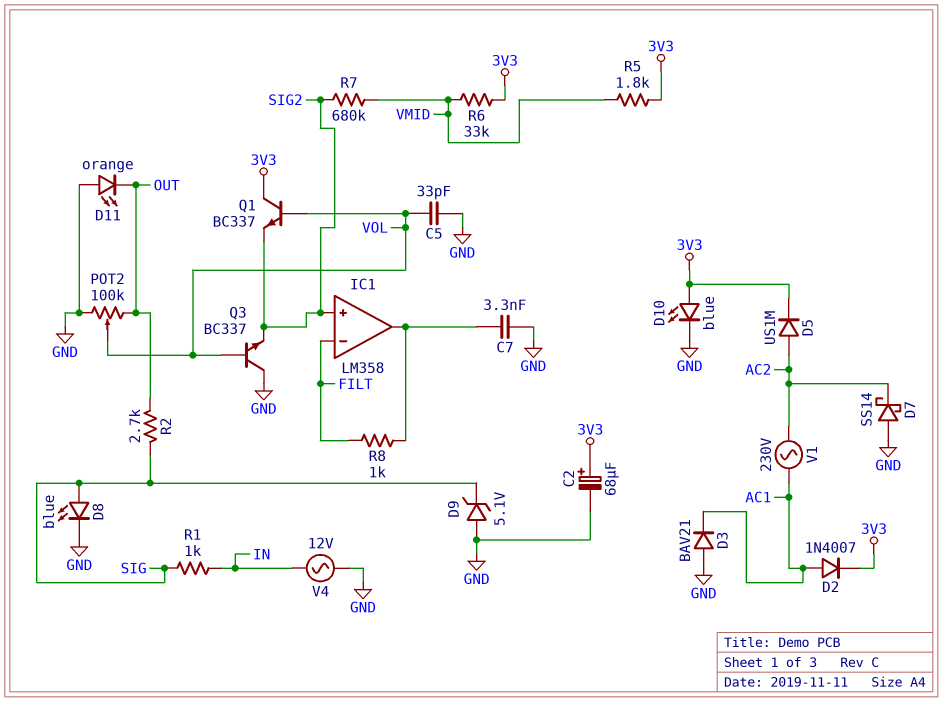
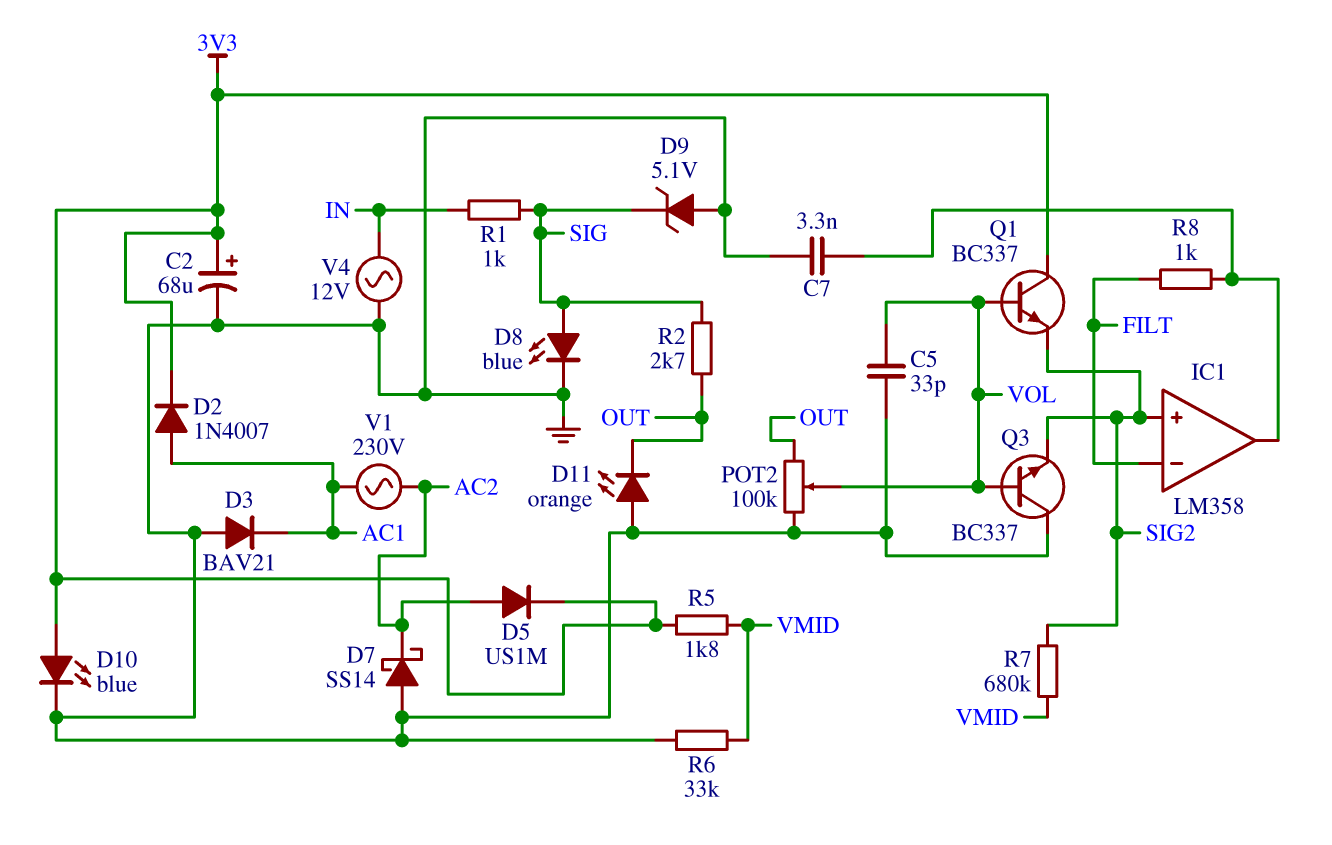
R6: 33k (3V3, VMID) -> 33k (GND, VMID)

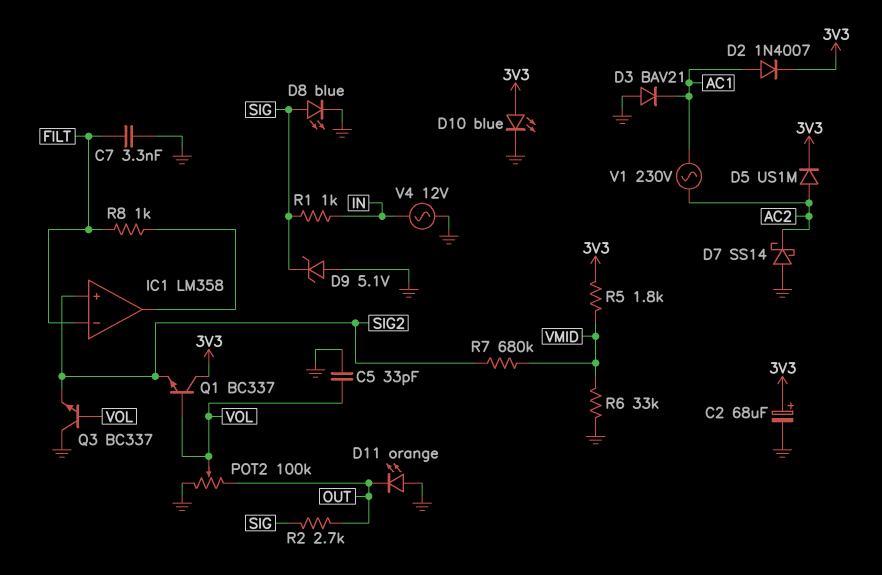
C7: 3.3nF (GND, IC1/out) -> 3.3nF (FILT, GND)

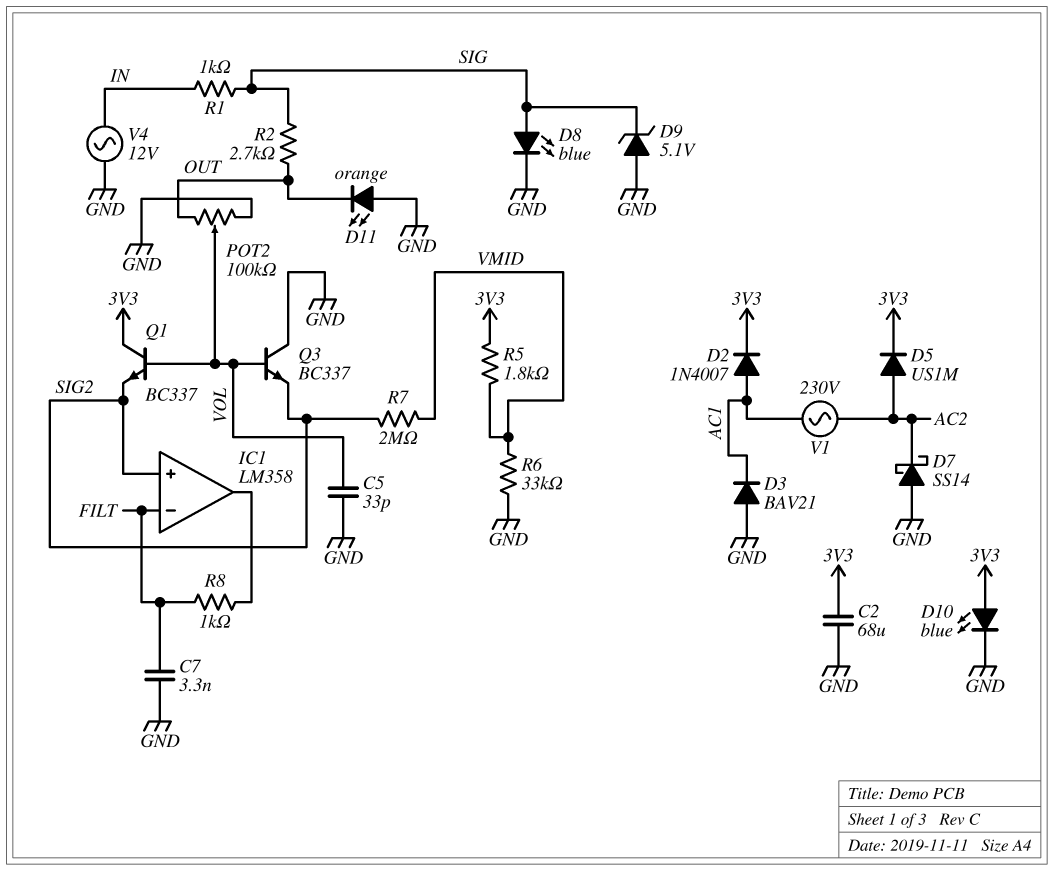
C2: 68uF (plus 3V3, minus GND) -> 68uF (3V3, GND)
R7: 680k (SIG2, VMID) -> 2M (SIG2, VMID)

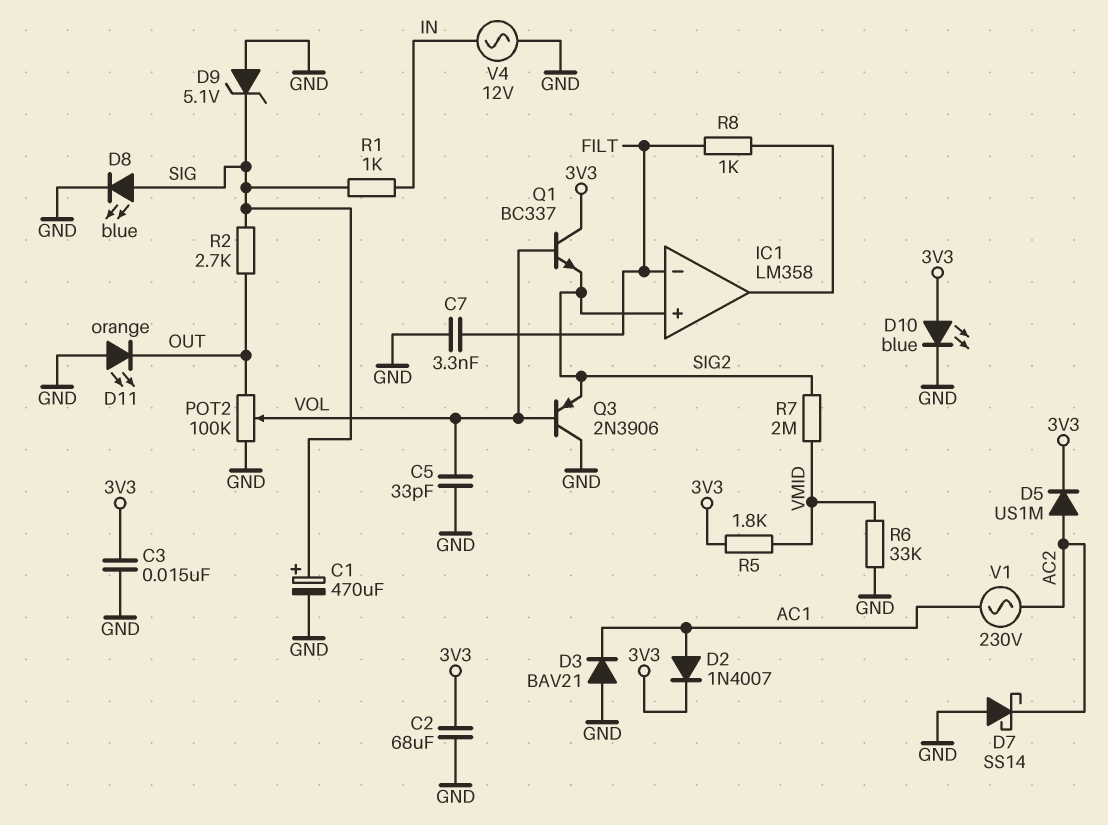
C1: none -> 470uF (plus SIG, minus GND)
C3: none -> 15nF (3V3, GND)
Q3: NPN BC337 (B VOL, C GND, E SIG2) -> PNP 2N3906 (B VOL, C GND, E SIG2)

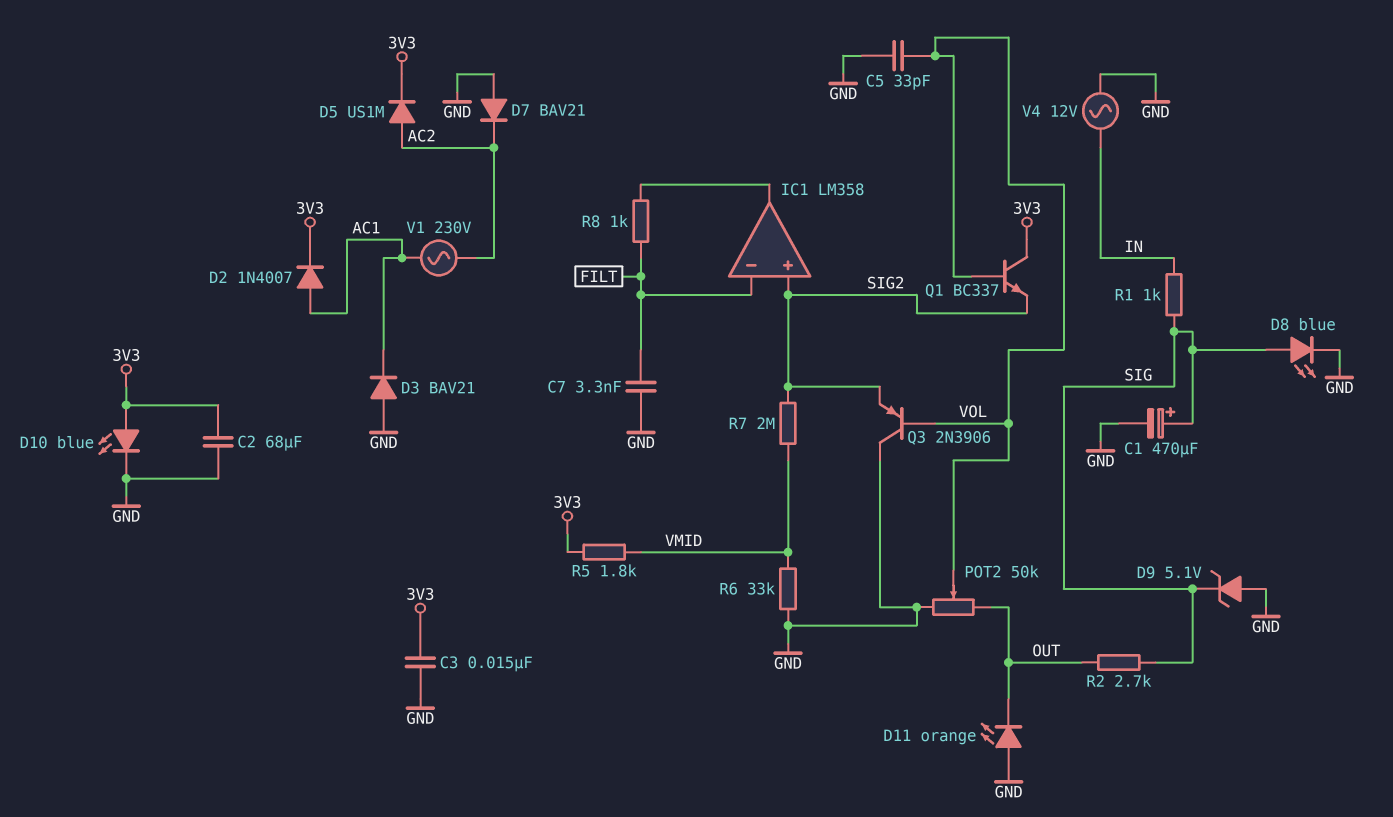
D7: schottky SS14 (A GND, K AC2) -> diode BAV21 (A GND, K AC2)
POT2: 100k (GND, OUT, wiper VOL) -> 50k (GND, OUT, wiper VOL)

